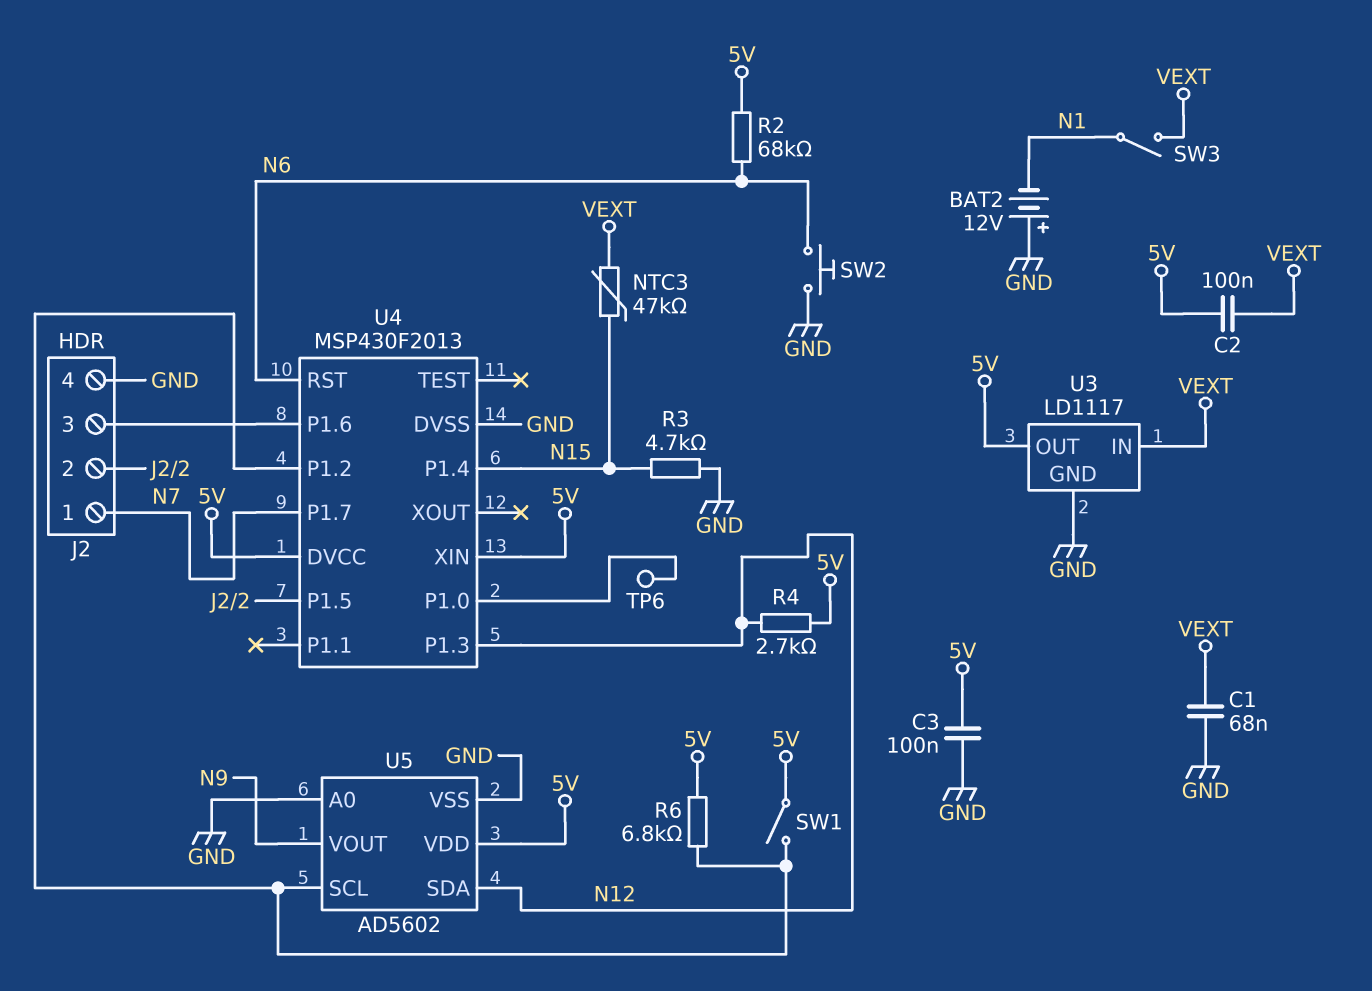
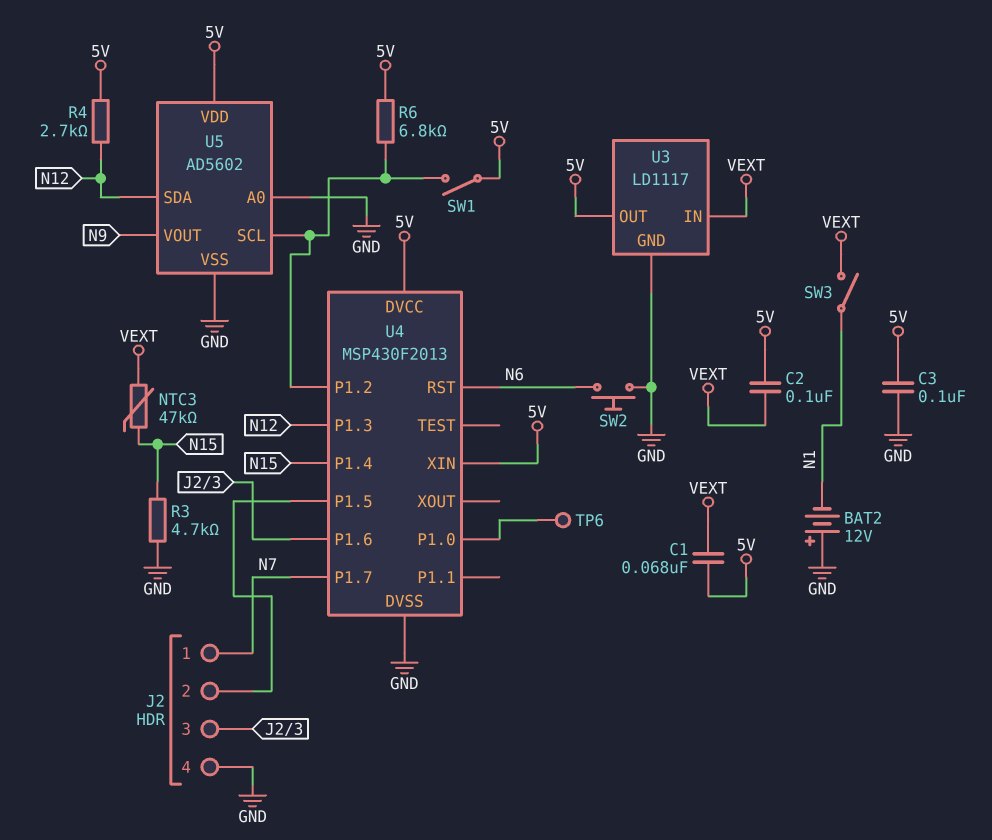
C1: 68nF (GND, VEXT) -> 68nF (5V, VEXT)
R2: 68k (5V, N6) -> none

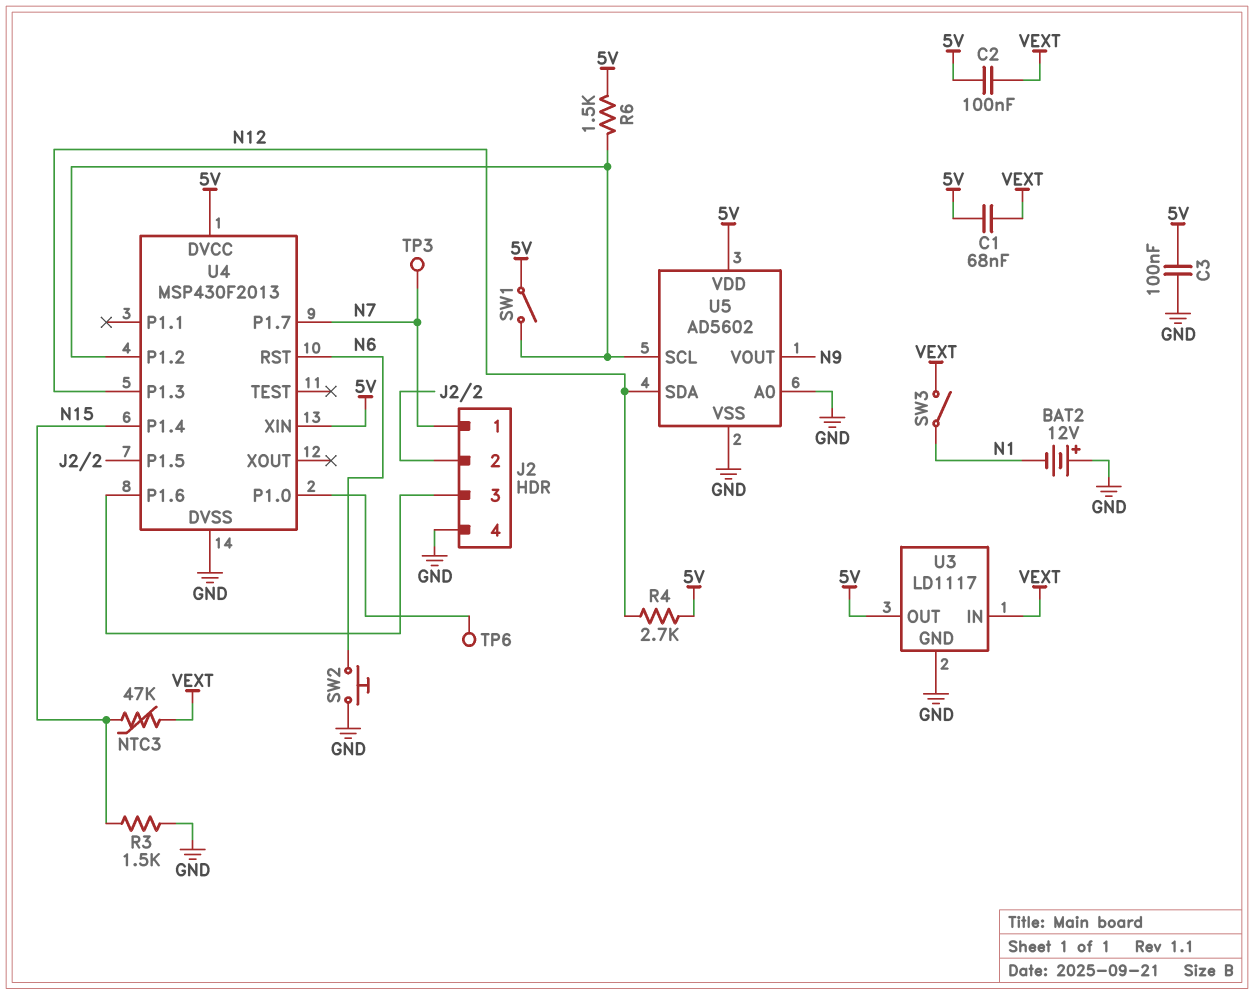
R3: 4.7k (GND, N15) -> 1.5k (GND, N15)
R6: 6.8k (5V, U4/P1.2) -> 1.5k (5V, U4/P1.2)
TP3: none -> test point (N7)

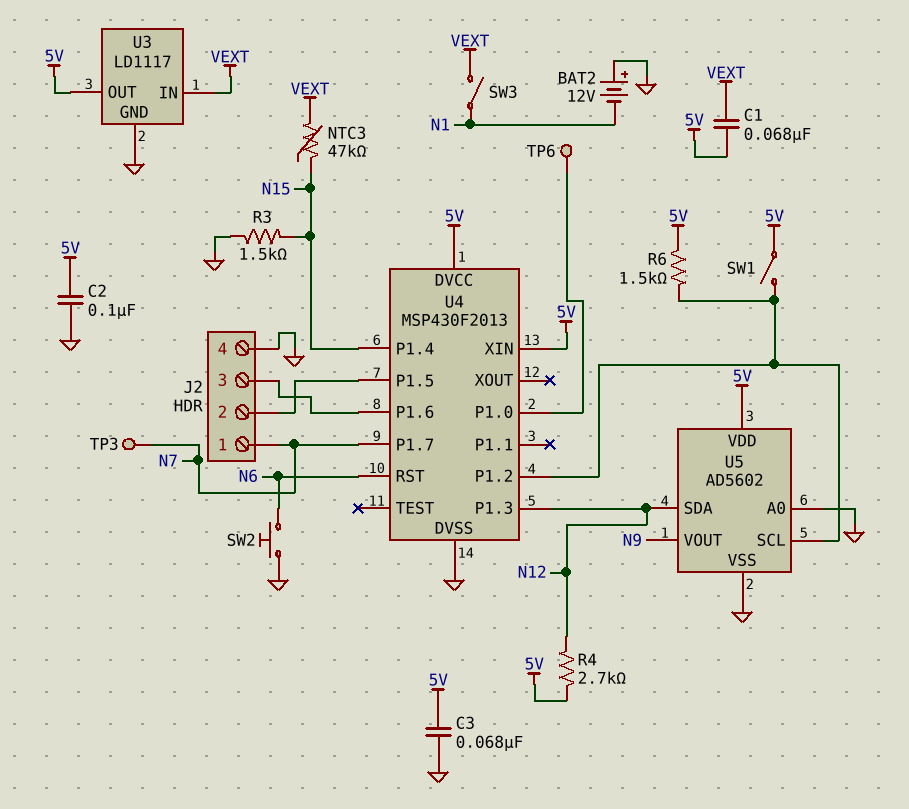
C2: 100nF (5V, VEXT) -> 100nF (5V, GND)
C3: 100nF (5V, GND) -> 68nF (5V, GND)

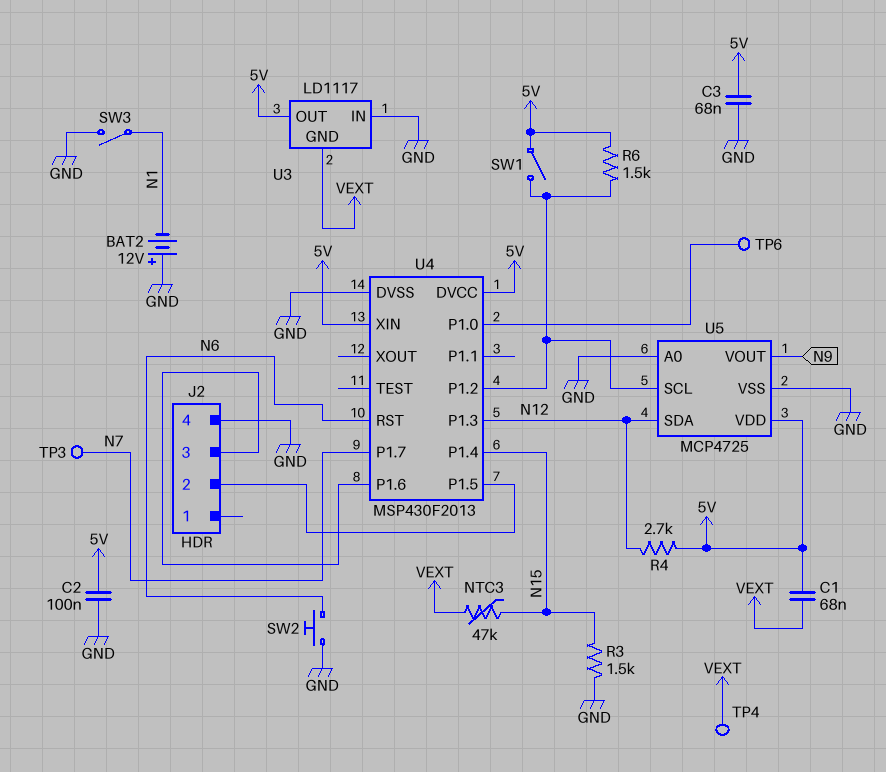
J2 pin 1: N7 -> none
SW3: switch (N1, VEXT) -> switch (GND, N1)
TP4: none -> test point (VEXT)
U3 pin GND: GND -> VEXT
U3 pin IN: VEXT -> GND
U5: AD5602 -> MCP4725

